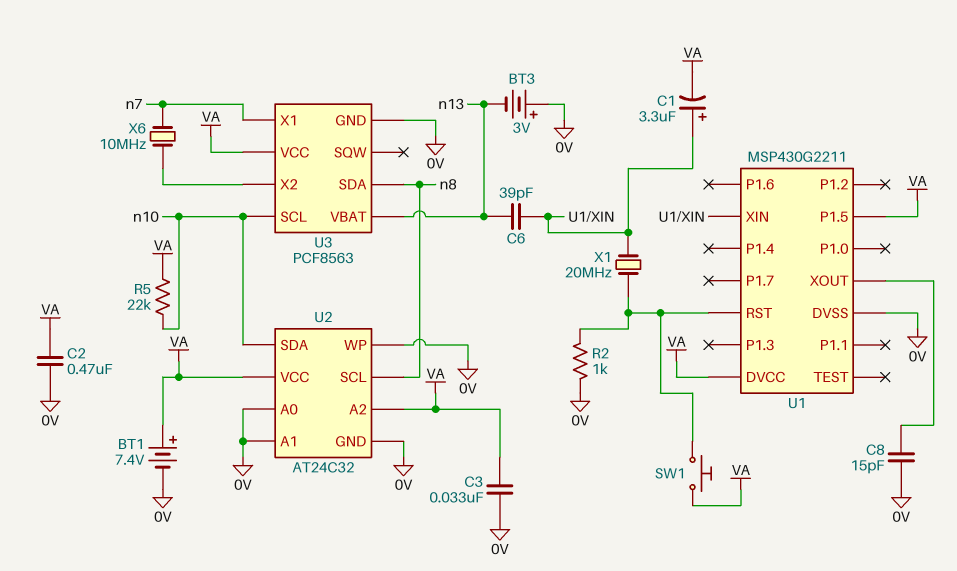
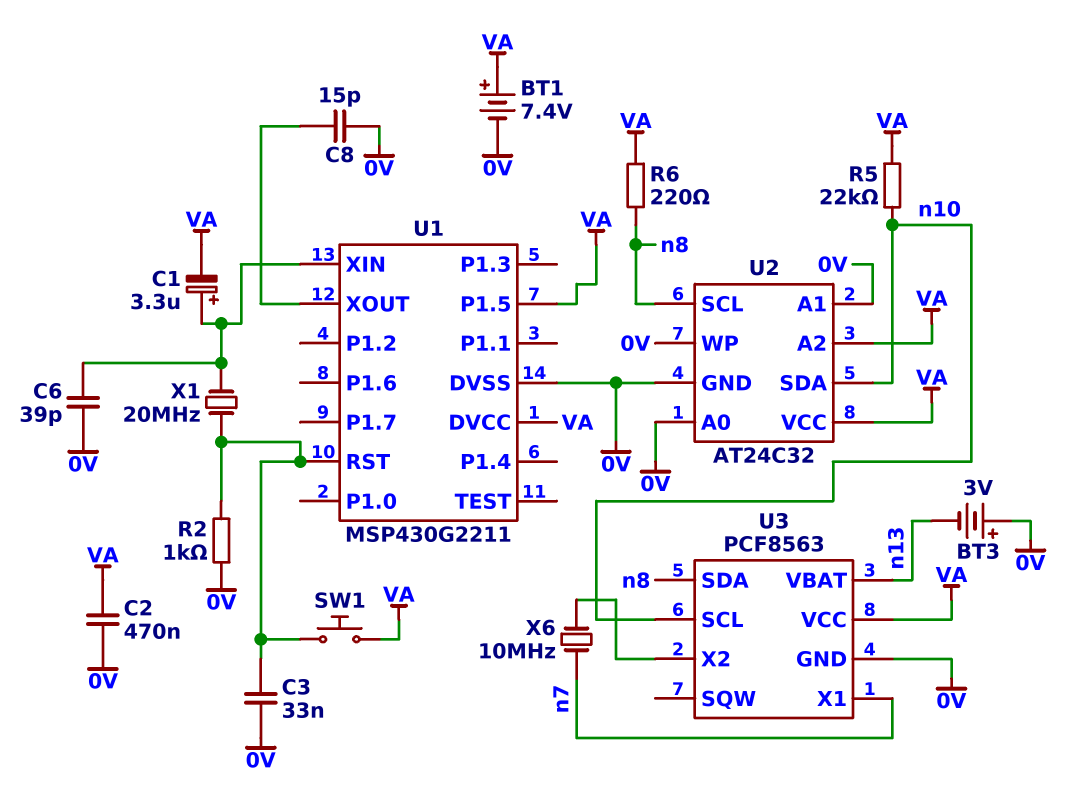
C3: 33nF (0V, VA) -> 33nF (0V, U1/RST)
C6: 39pF (U1/XIN, n13) -> 39pF (0V, U1/XIN)
R6: none -> 220 (VA, n8)

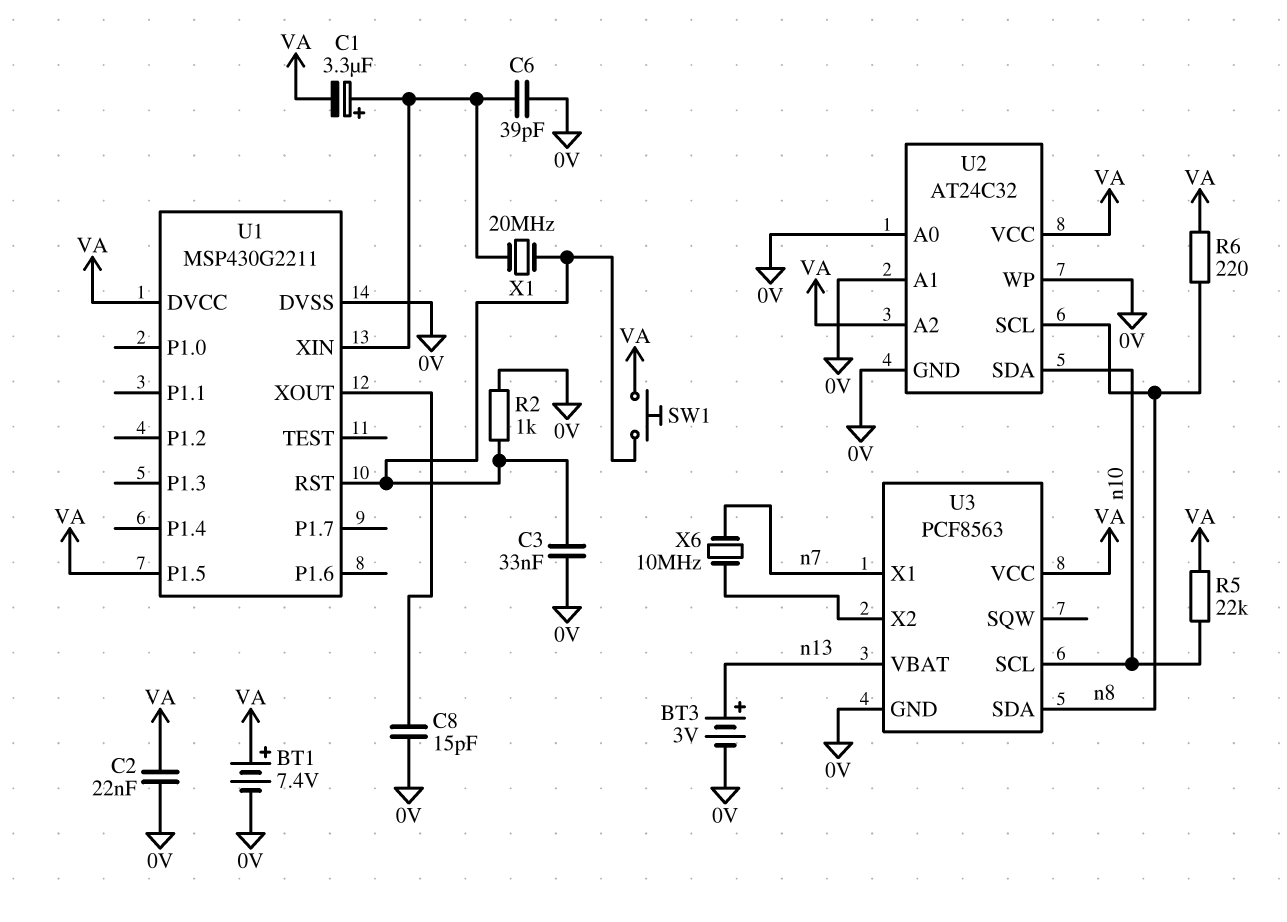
BT3: 3V (plus 0V, minus n13) -> 3V (plus n13, minus 0V)
C2: 470nF (0V, VA) -> 22nF (0V, VA)

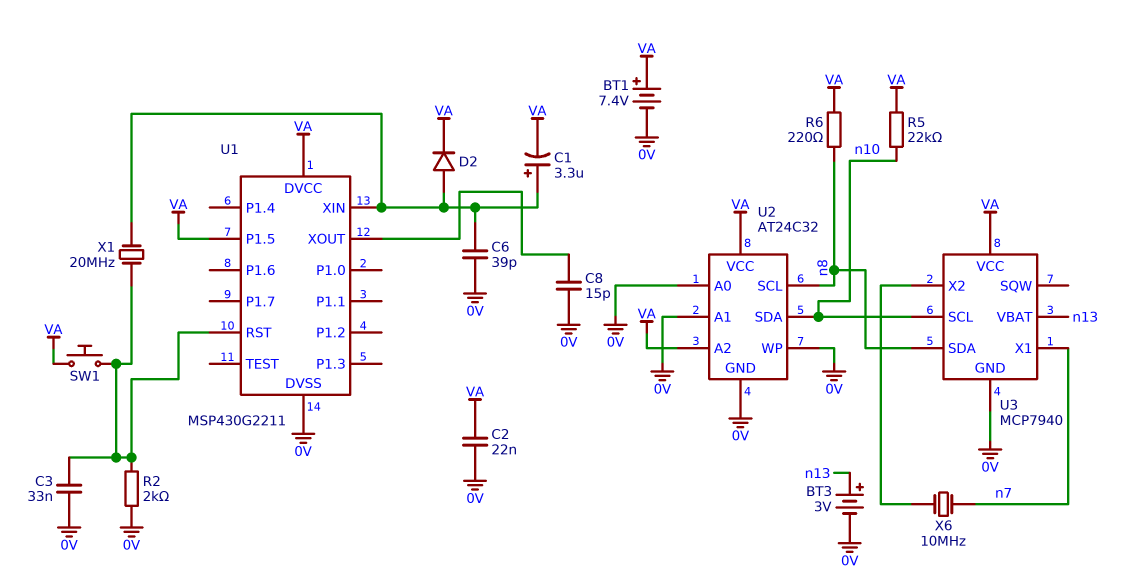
D2: none -> diode (A U1/XIN, K VA)
R2: 1k (0V, U1/RST) -> 2k (0V, U1/RST)
U3: PCF8563 -> MCP7940

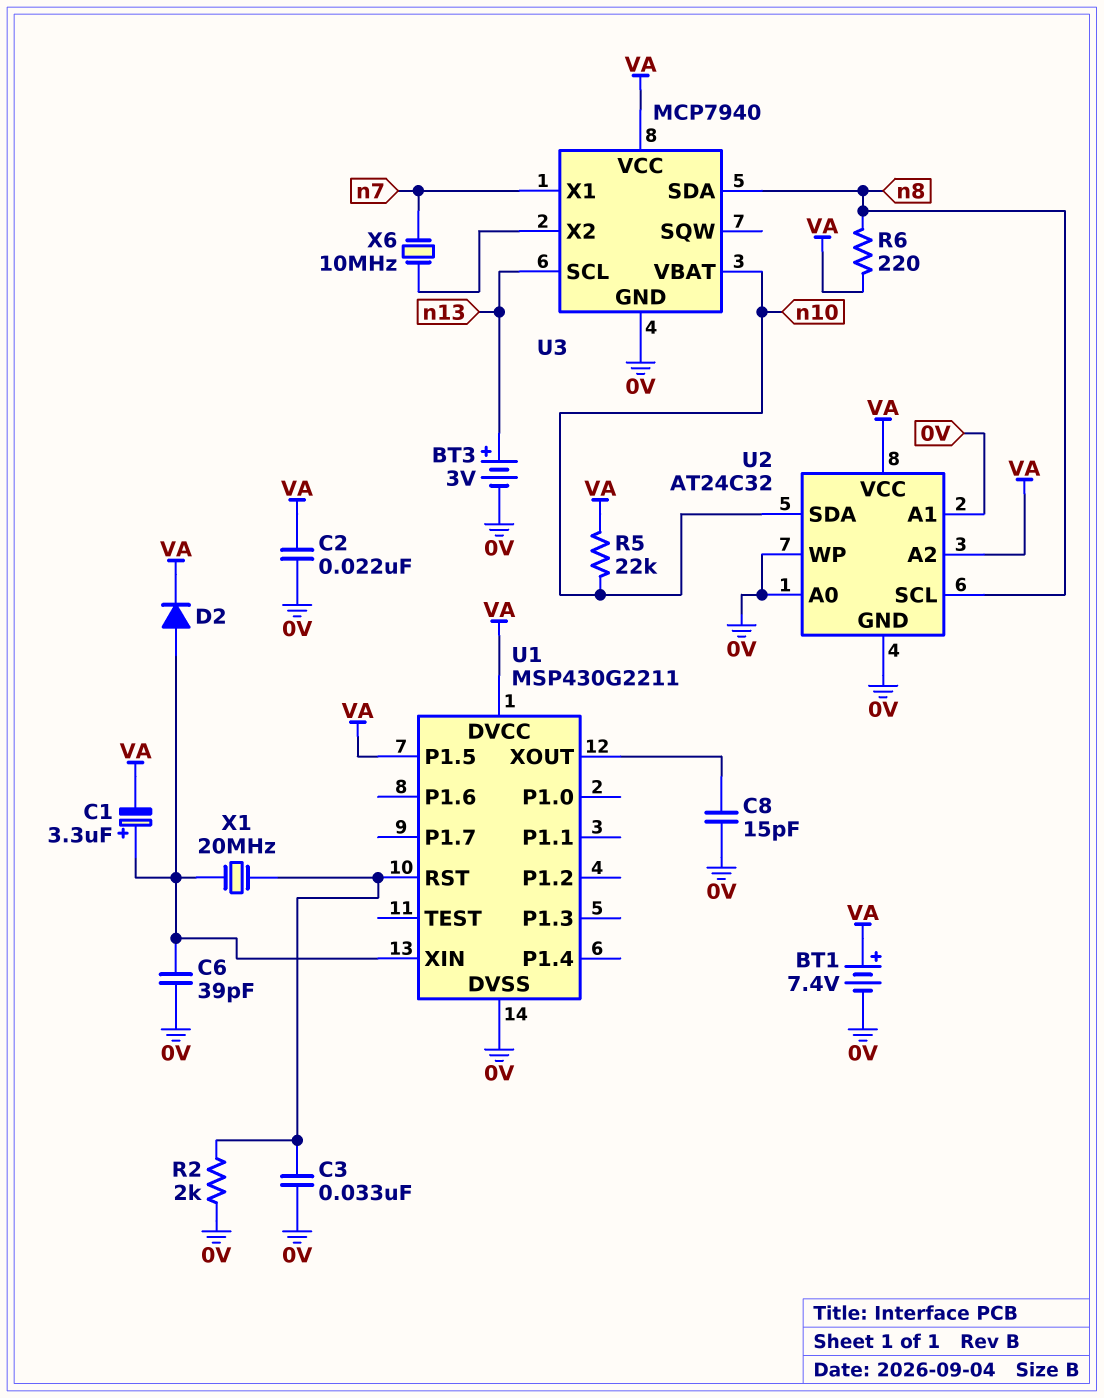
SW1: button (U1/RST, VA) -> none
U3 pin SCL: n10 -> n13
U3 pin VBAT: n13 -> n10

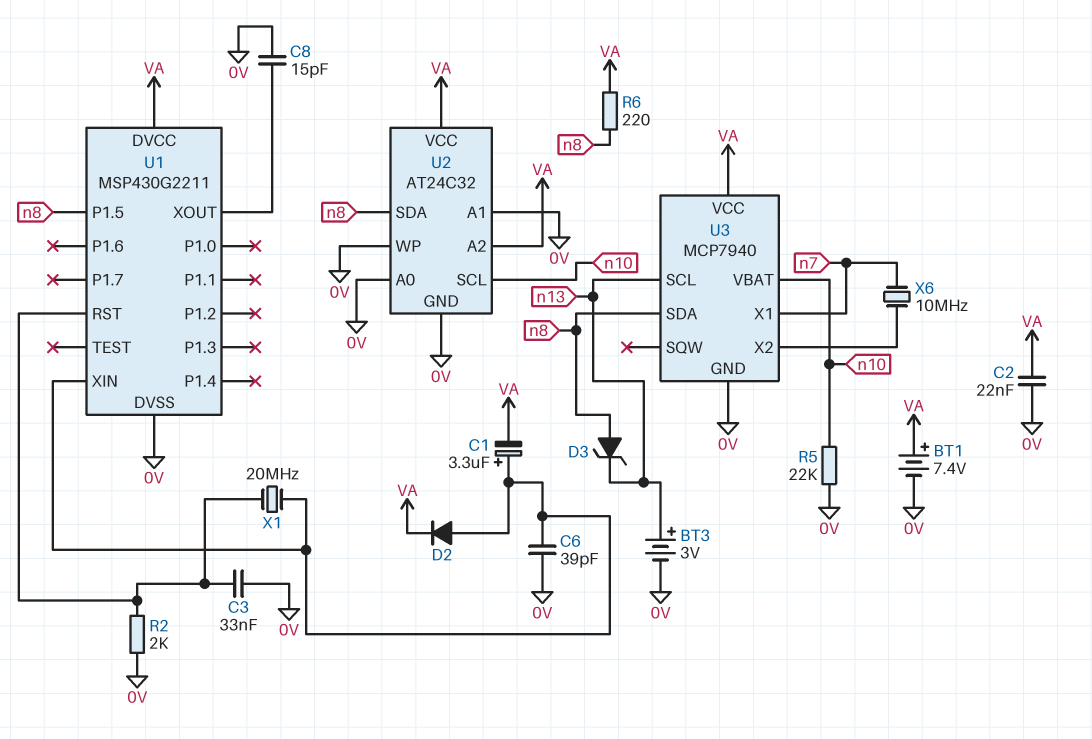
D3: none -> zener (A n8, K n13)
R5: 22k (VA, n10) -> 22k (0V, n10)
U1 pin P1.5: VA -> n8
U2 pin SCL: n8 -> n10
U2 pin SDA: n10 -> n8

